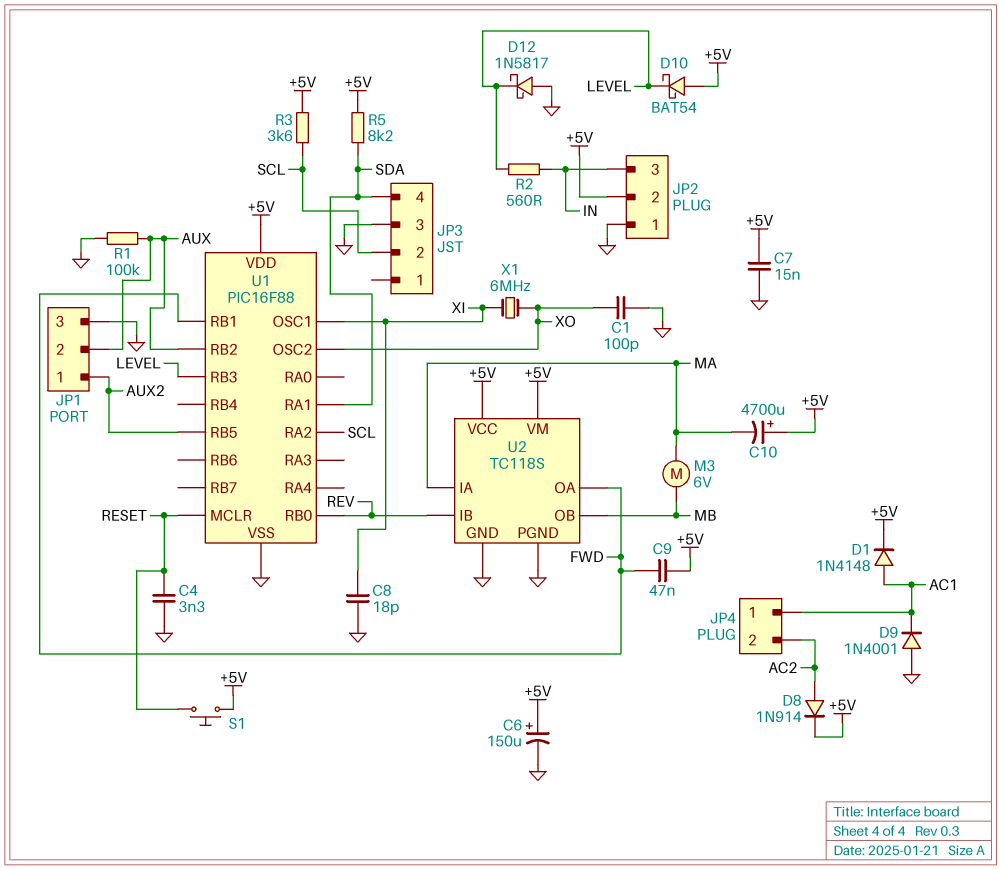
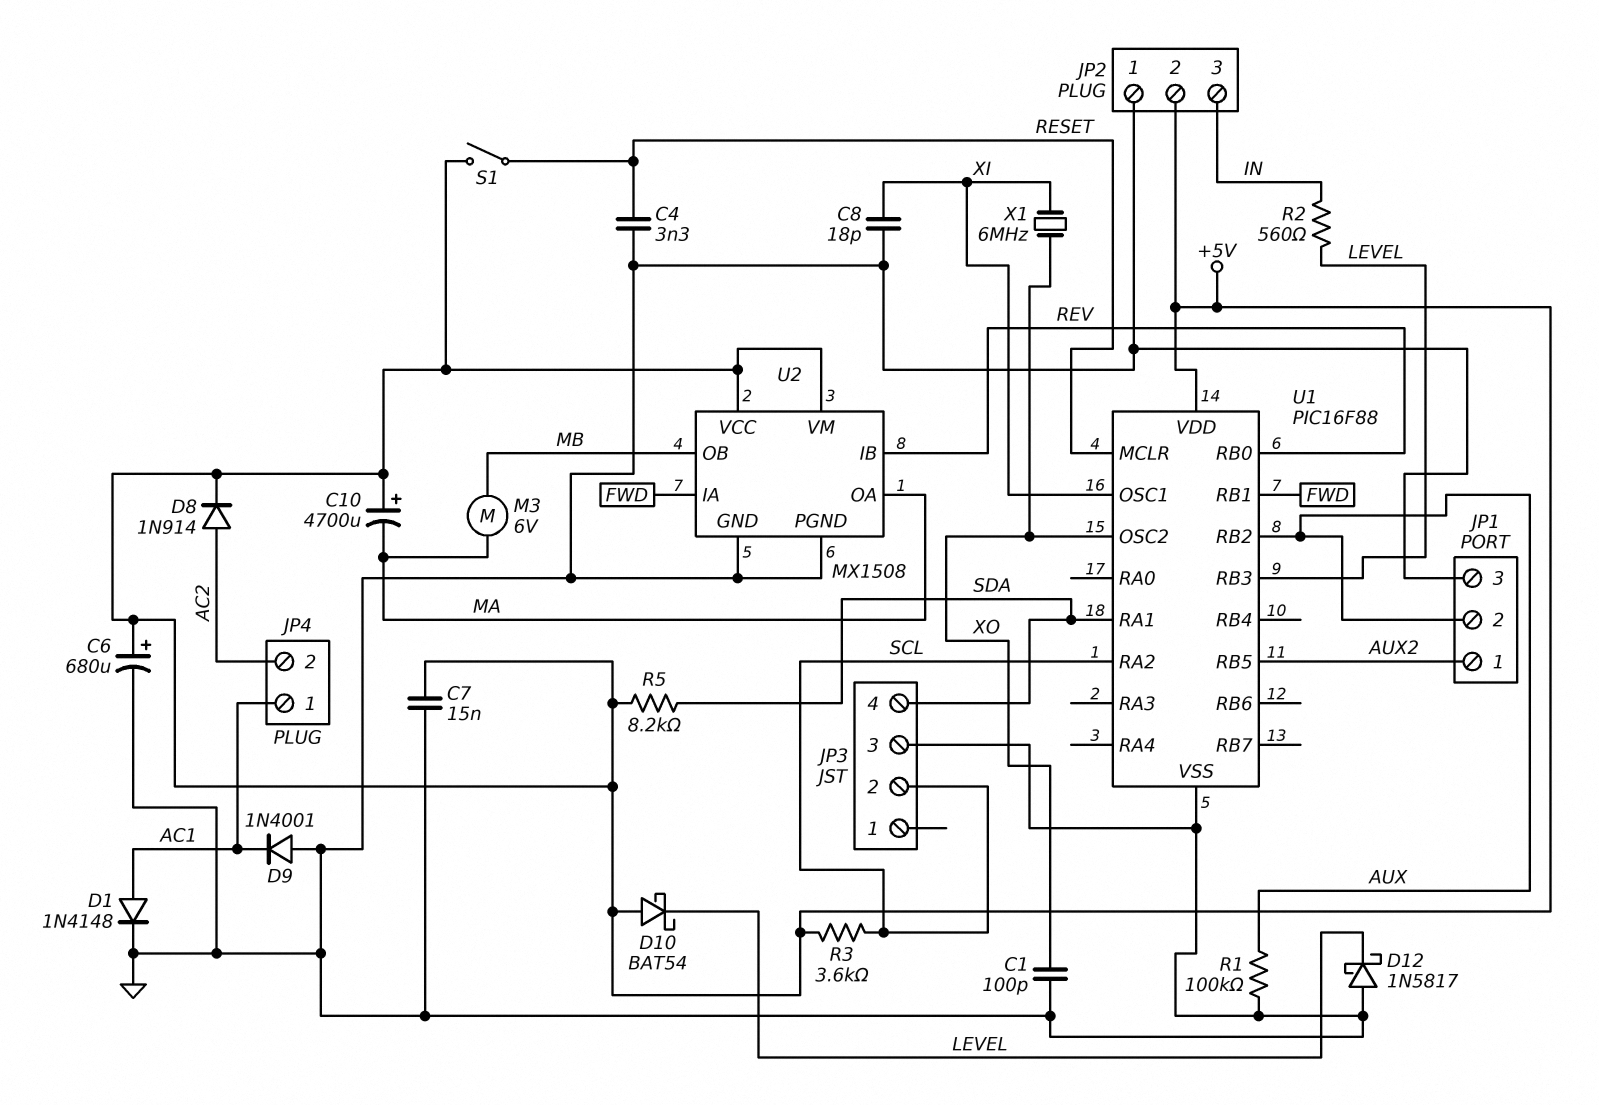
C6: 150uF (plus +5V, minus GND) -> 680uF (plus +5V, minus GND)
C9: 47nF (+5V, FWD) -> none
D1: diode 1N4148 (A AC1, K +5V) -> diode 1N4148 (A AC1, K GND)
S1: button (+5V, RESET) -> switch (+5V, RESET)
U2: TC118S -> MX1508
U2 pin IA: MA -> FWD
U2 pin OA: FWD -> MA

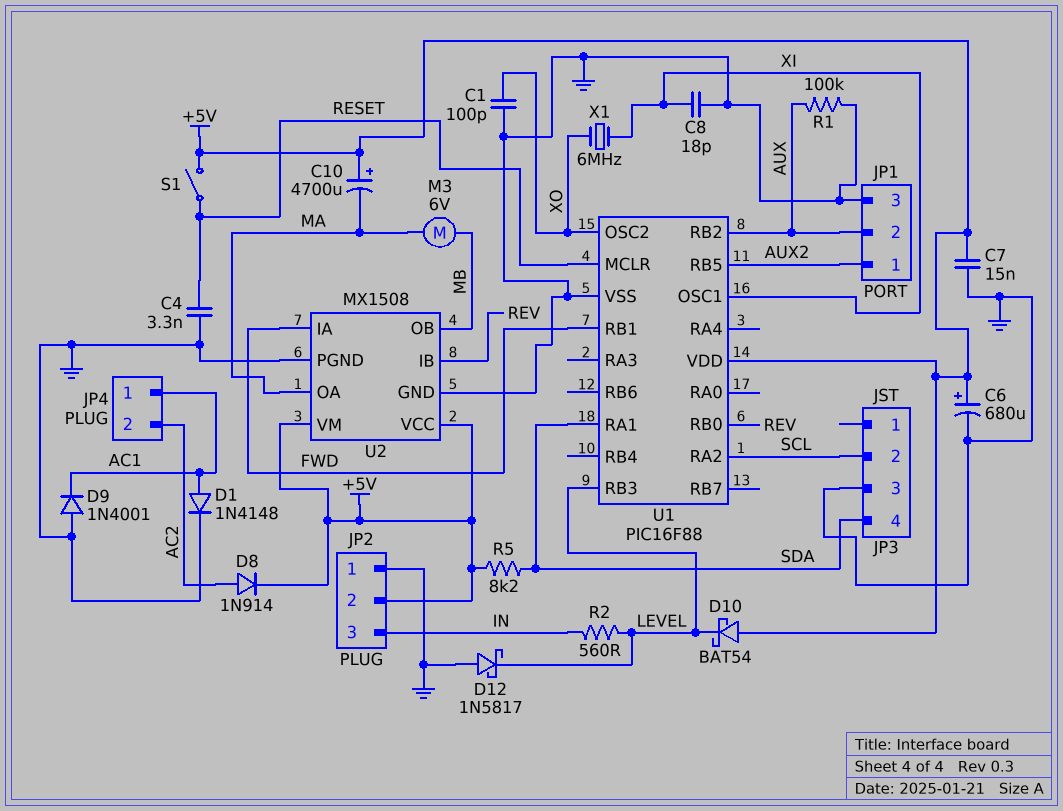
R3: 3.6k (+5V, SCL) -> none

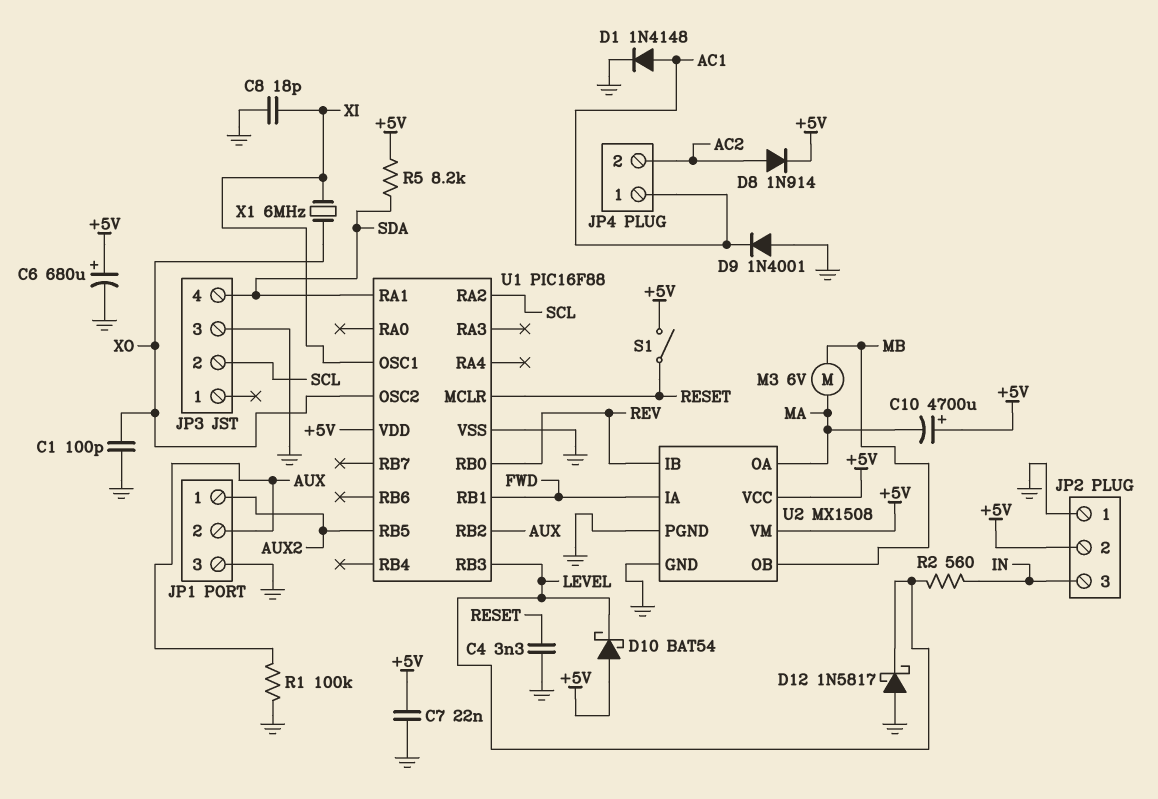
C7: 15nF (+5V, GND) -> 22nF (+5V, GND)

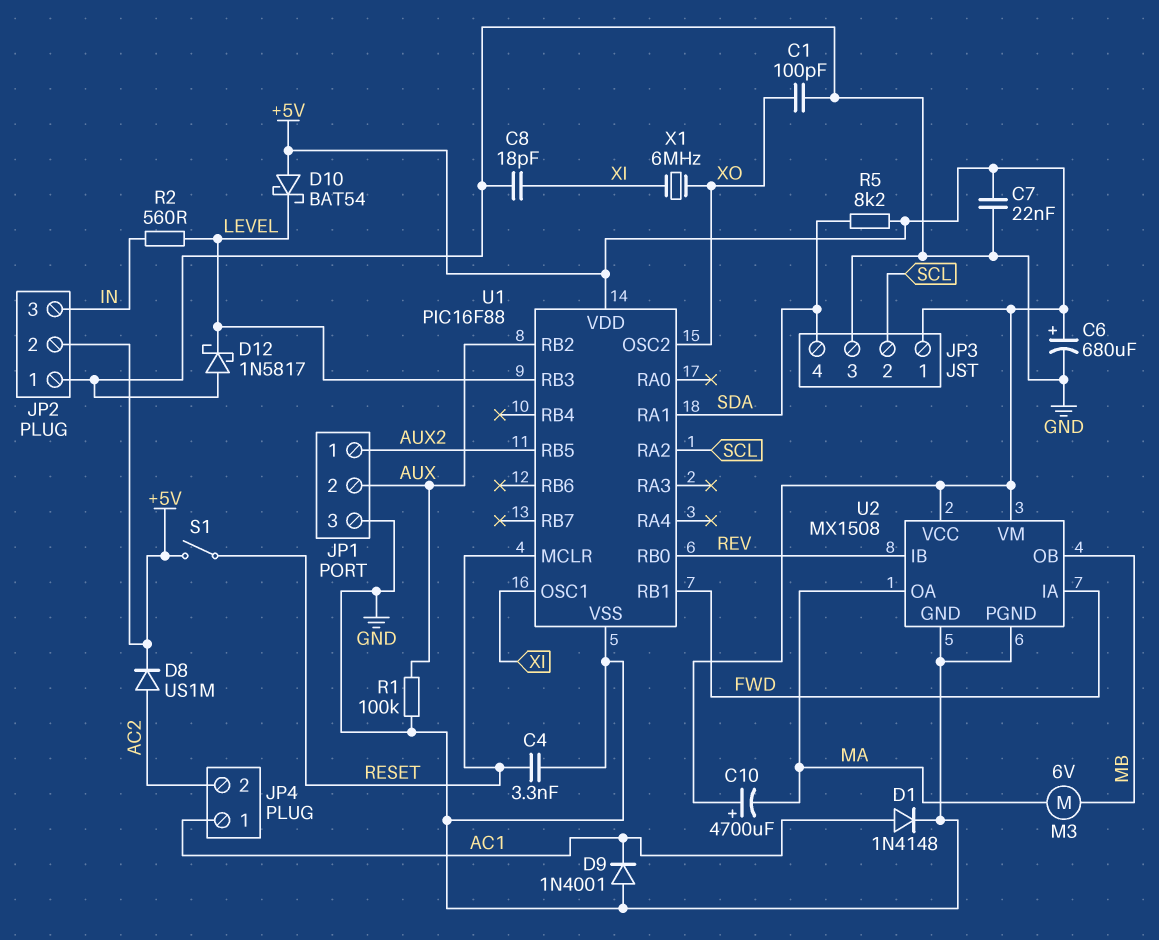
D8: diode 1N914 (A AC2, K +5V) -> diode US1M (A AC2, K +5V)
JP3 pin 1: none -> +5V

